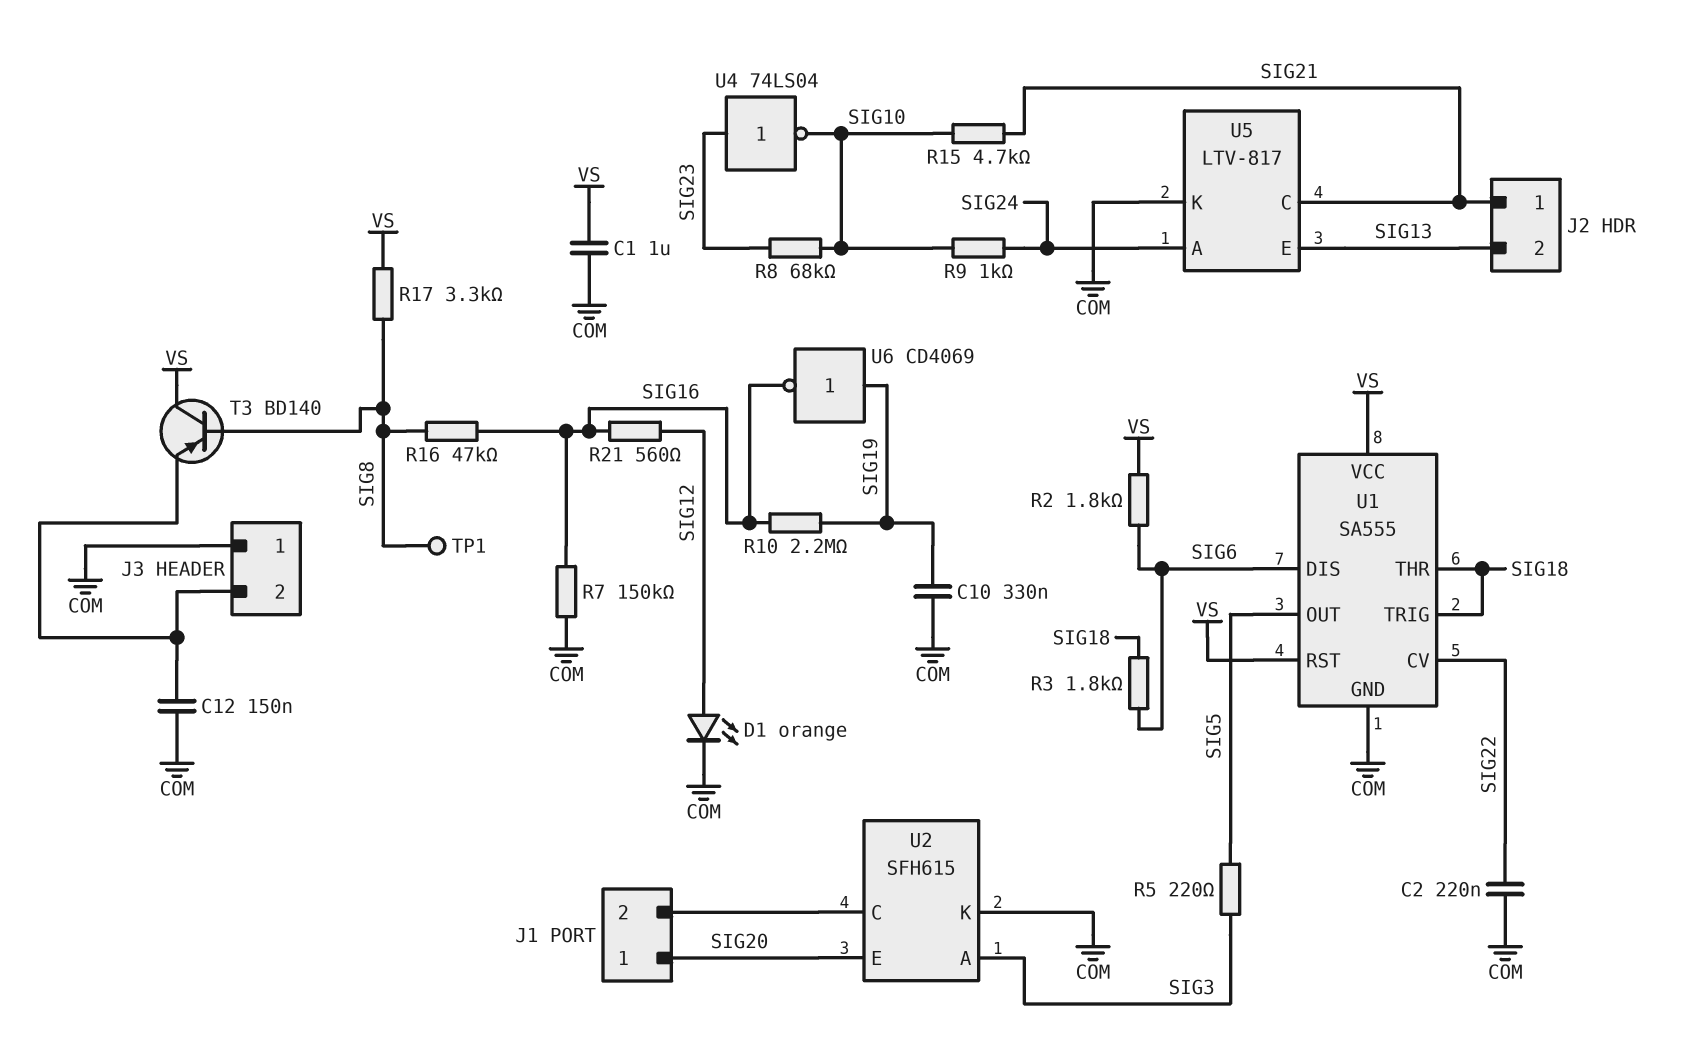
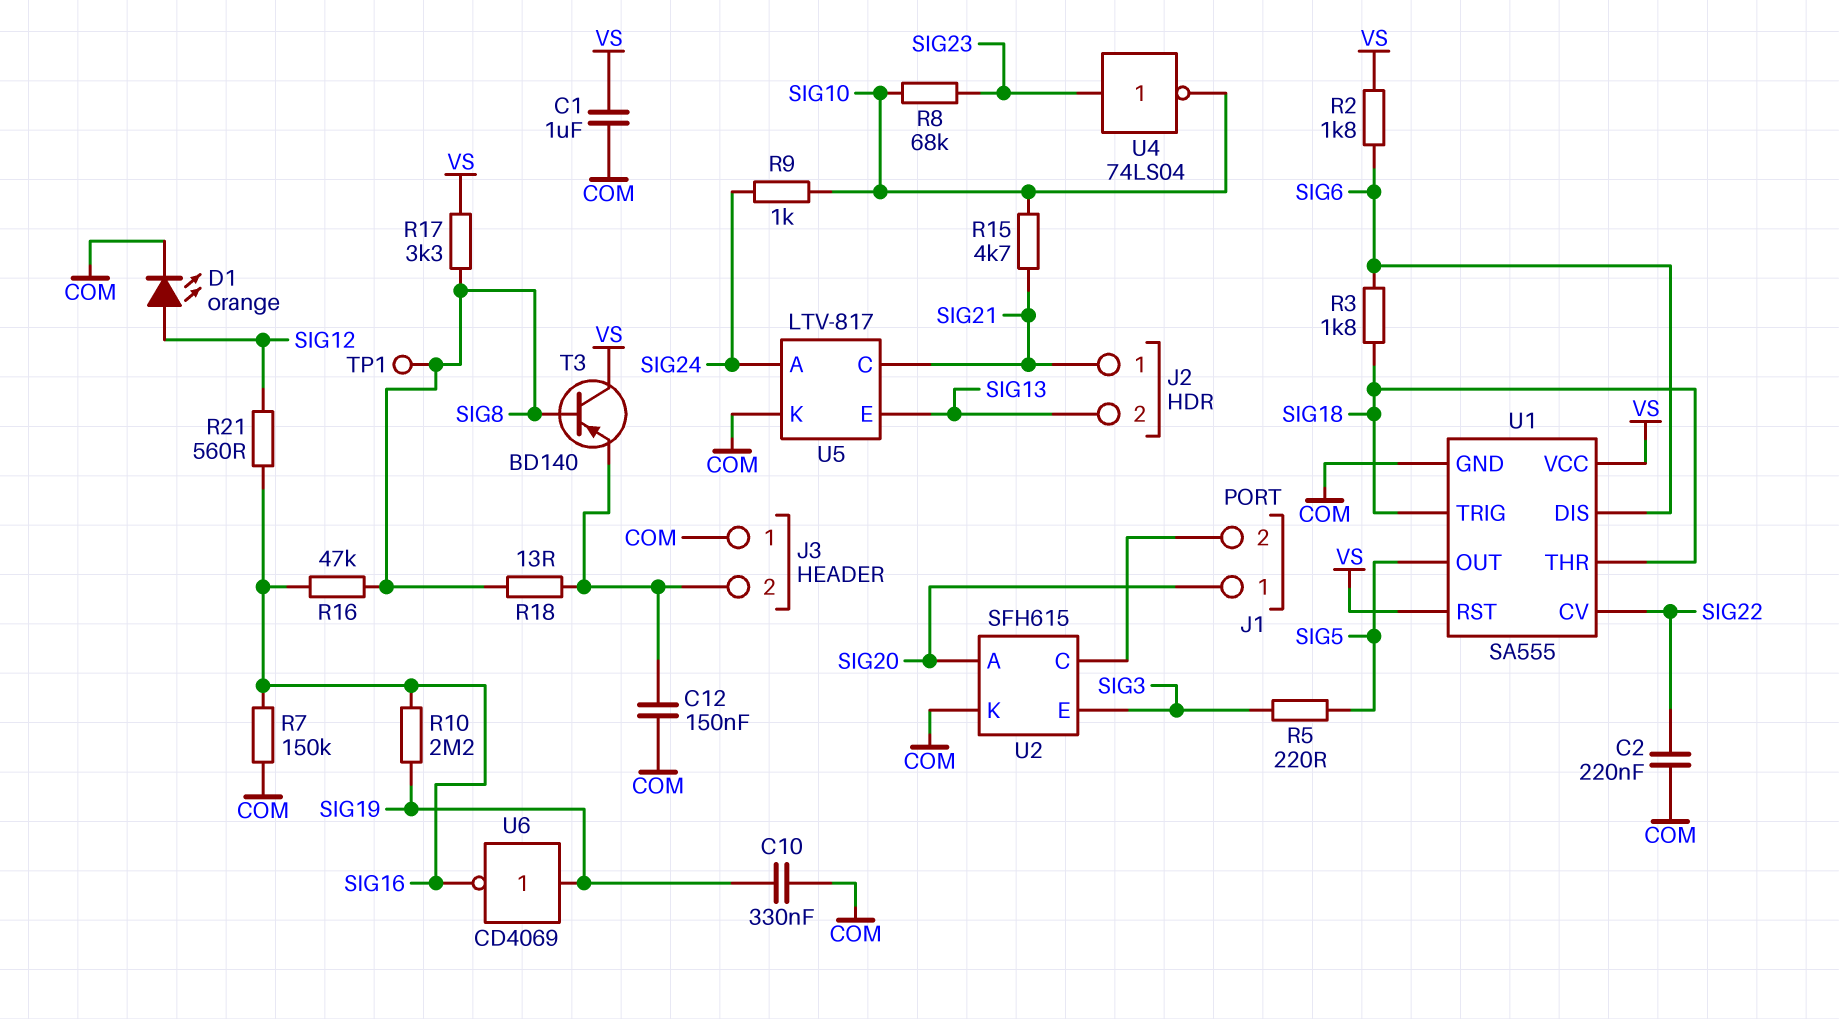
R18: none -> 13 (J3/2, SIG8)
U2 pin A: SIG3 -> SIG20
U2 pin E: SIG20 -> SIG3

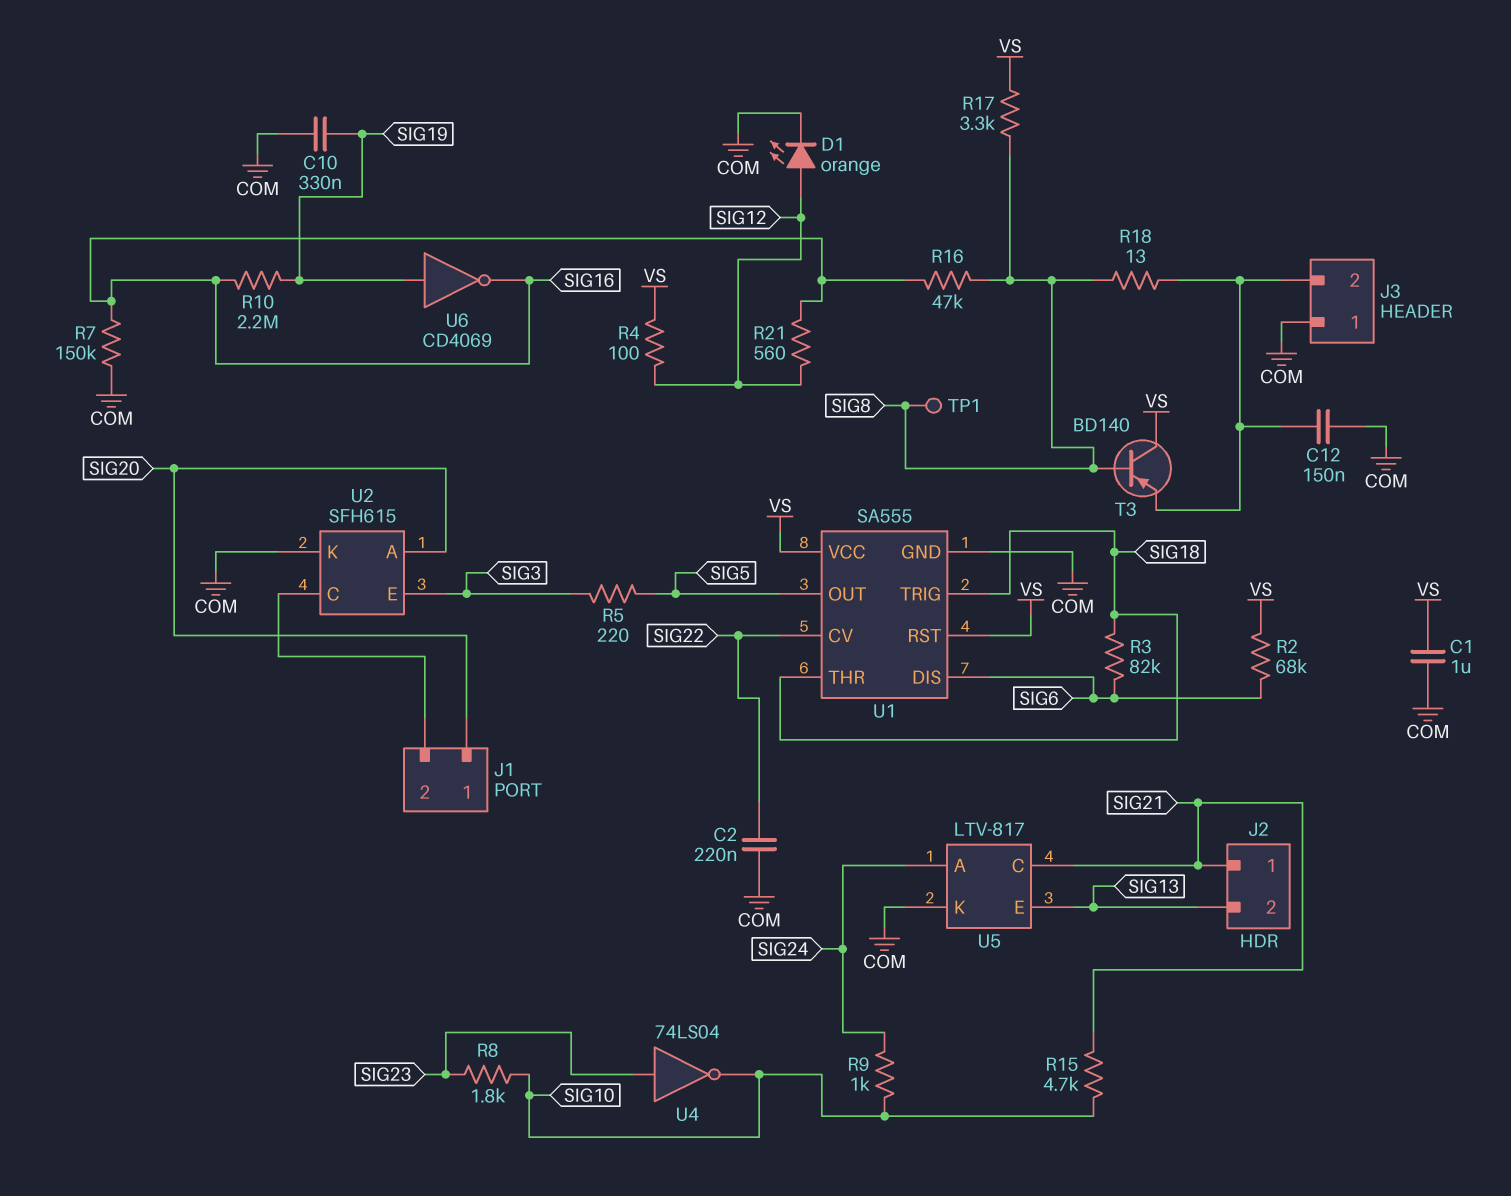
R2: 1.8k (SIG6, VS) -> 68k (SIG6, VS)
R3: 1.8k (SIG6, SIG18) -> 82k (SIG6, SIG18)
R4: none -> 100 (SIG12, VS)
R8: 68k (SIG10, SIG23) -> 1.8k (SIG10, SIG23)

